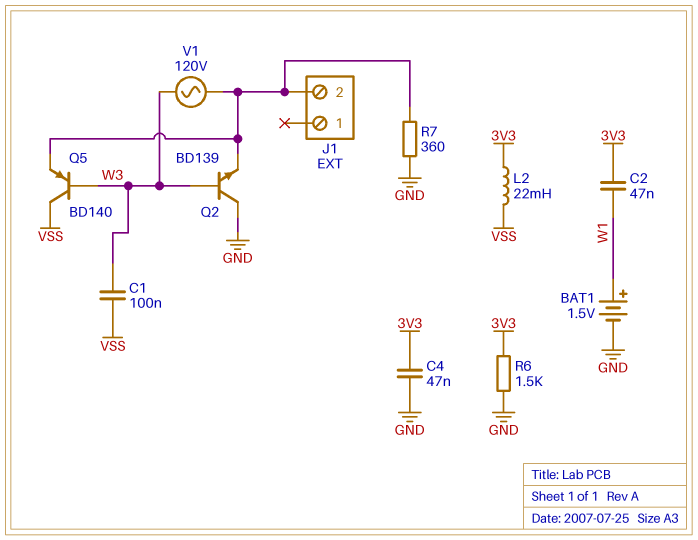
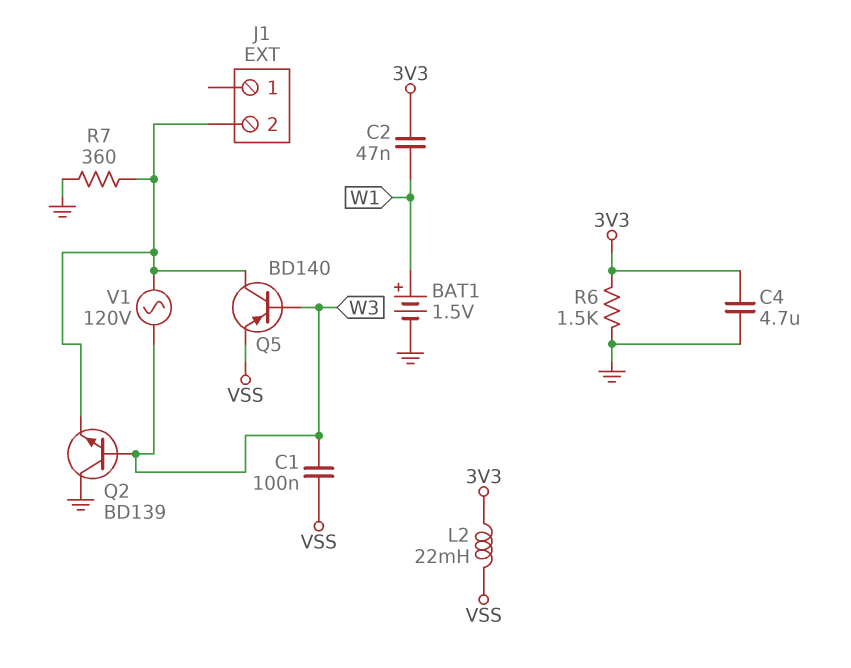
C4: 47nF (3V3, GND) -> 4.7uF (3V3, GND)
Q5: PNP BD140 (B W3, C VSS, E J1/2) -> PNP BD140 (B W3, C J1/2, E VSS)

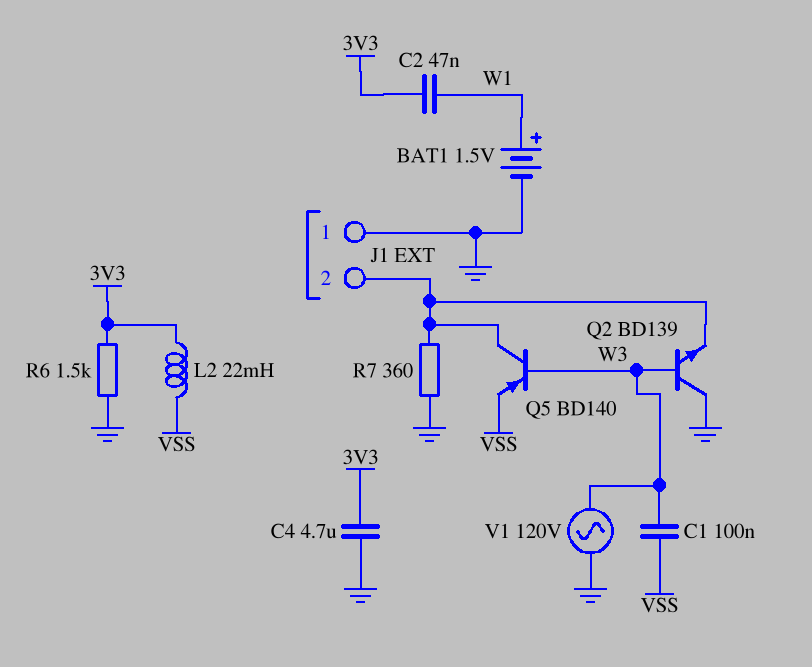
J1 pin 1: none -> GND
V1: AC 120V (J1/2, W3) -> AC 120V (GND, W3)

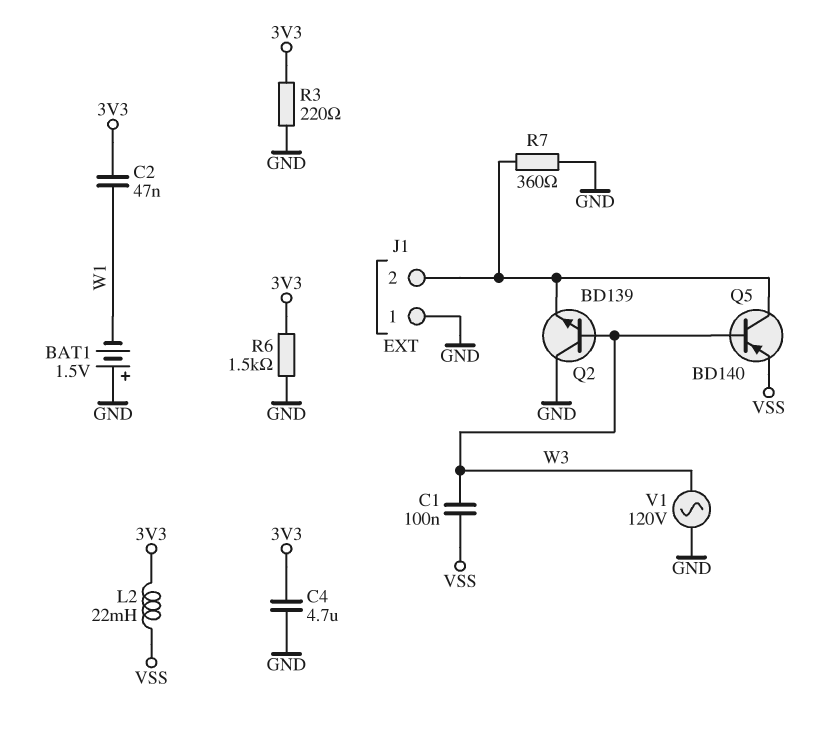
BAT1: 1.5V (plus W1, minus GND) -> 1.5V (plus GND, minus W1)
R3: none -> 220 (3V3, GND)

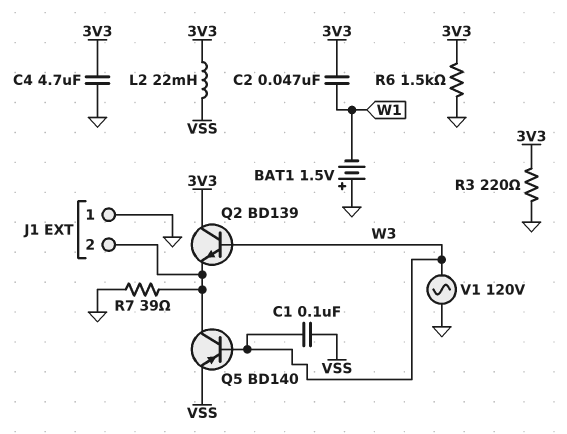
Q2: NPN BD139 (B W3, C GND, E J1/2) -> NPN BD139 (B W3, C 3V3, E J1/2)
R7: 360 (GND, J1/2) -> 39 (GND, J1/2)

